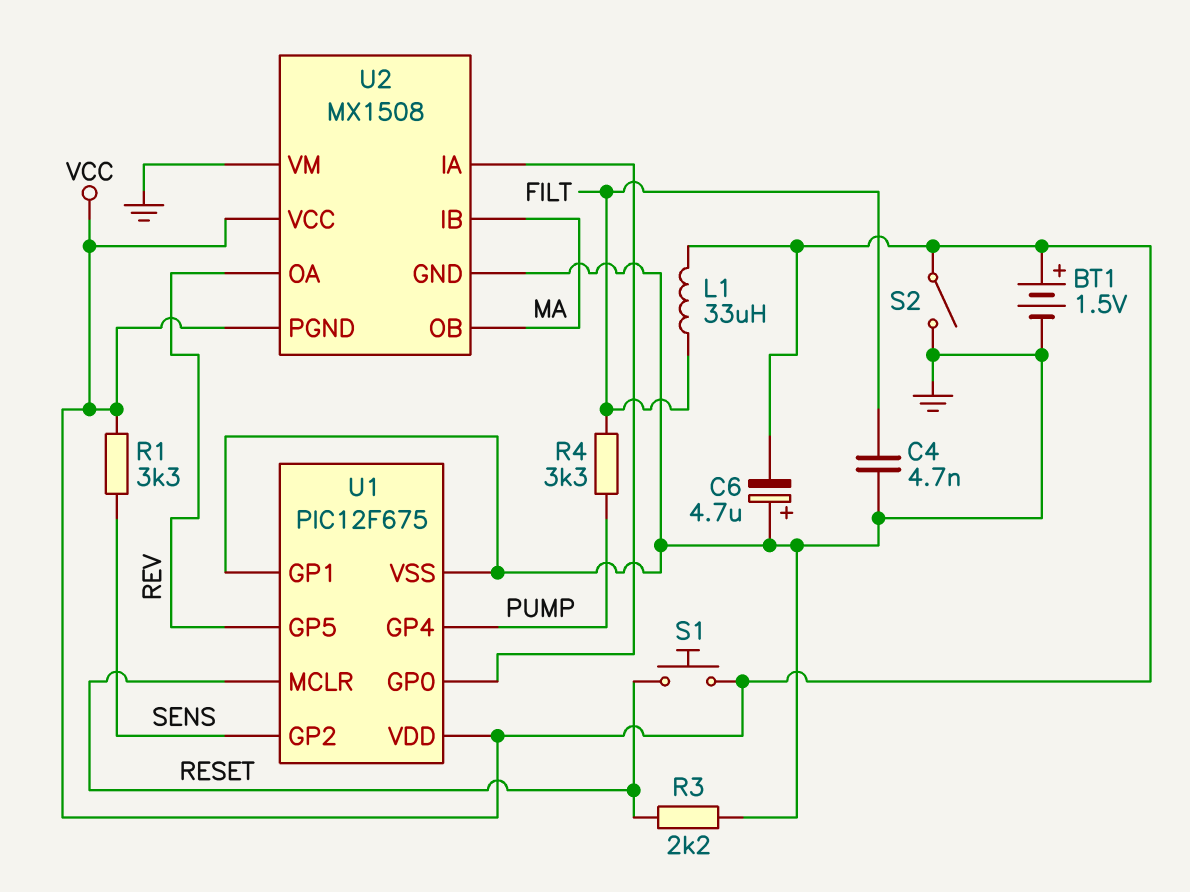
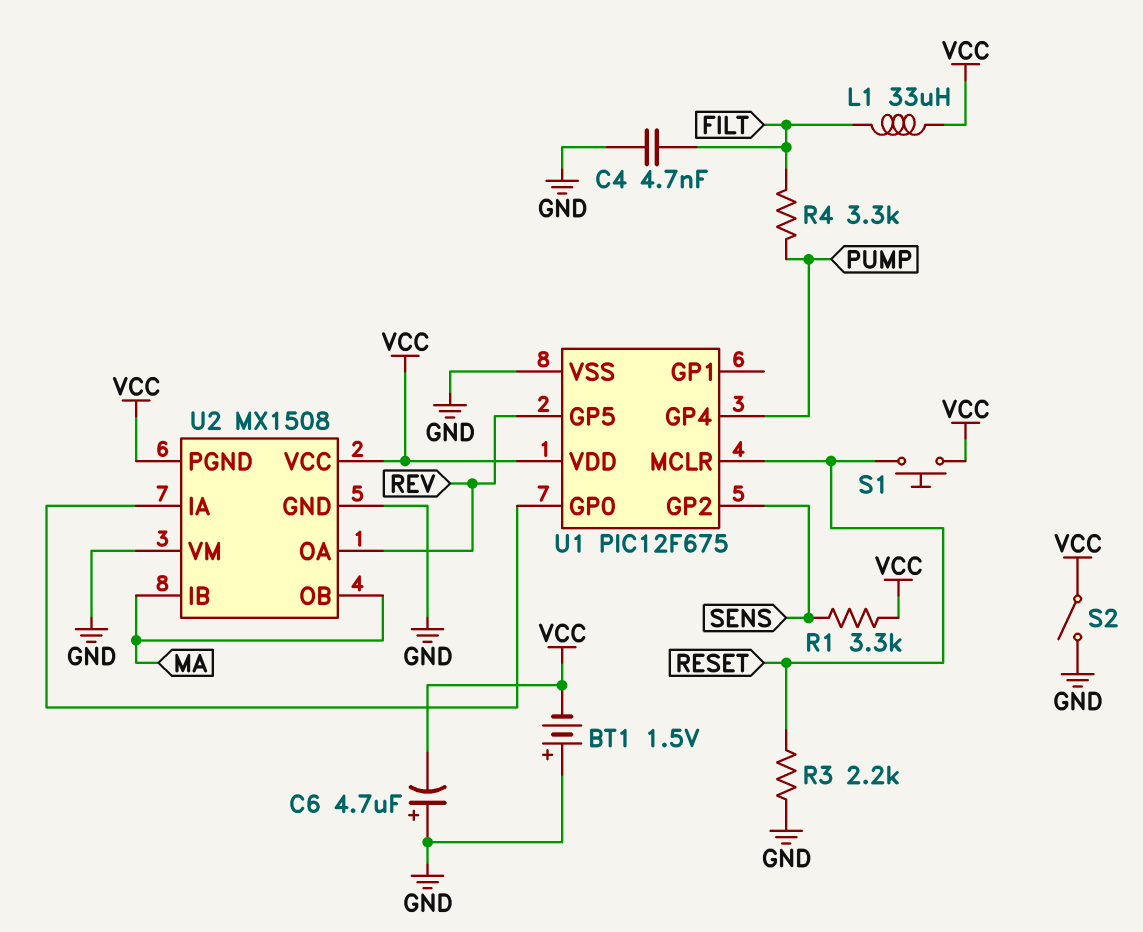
BT1: 1.5V (plus VCC, minus GND) -> 1.5V (plus GND, minus VCC)
U1 pin GP1: GND -> none

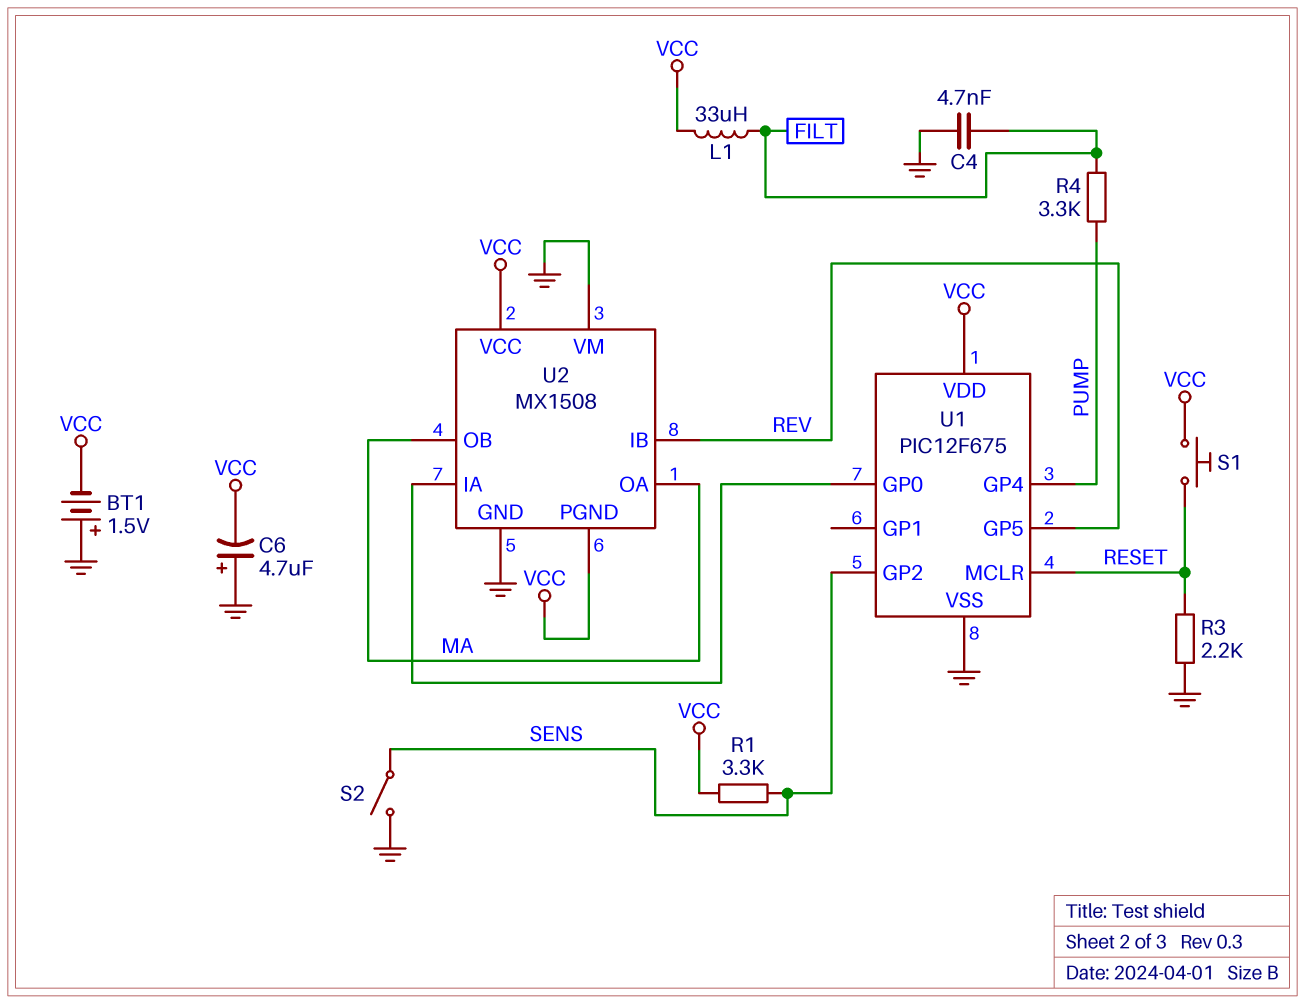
S2: switch (GND, VCC) -> switch (GND, SENS)
U2 pin IB: MA -> REV
U2 pin OA: REV -> MA

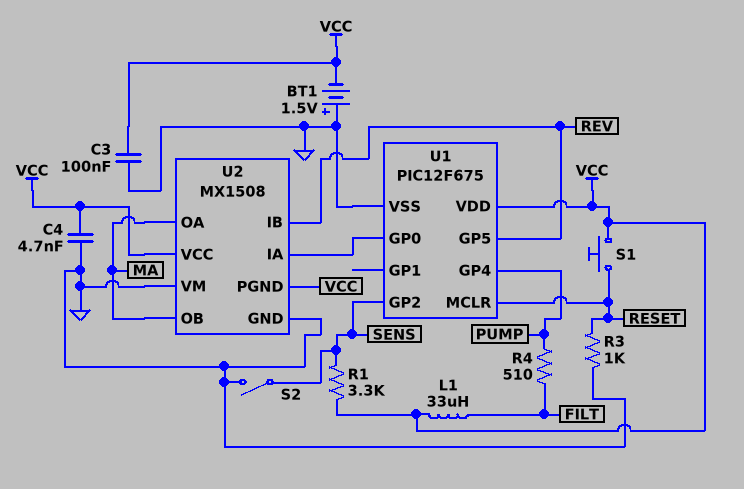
C3: none -> 100nF (GND, VCC)
C4: 4.7nF (FILT, GND) -> 4.7nF (GND, VCC)
C6: 4.7uF (plus GND, minus VCC) -> none
R3: 2.2k (GND, RESET) -> 1k (GND, RESET)
R4: 3.3k (FILT, PUMP) -> 510 (FILT, PUMP)

